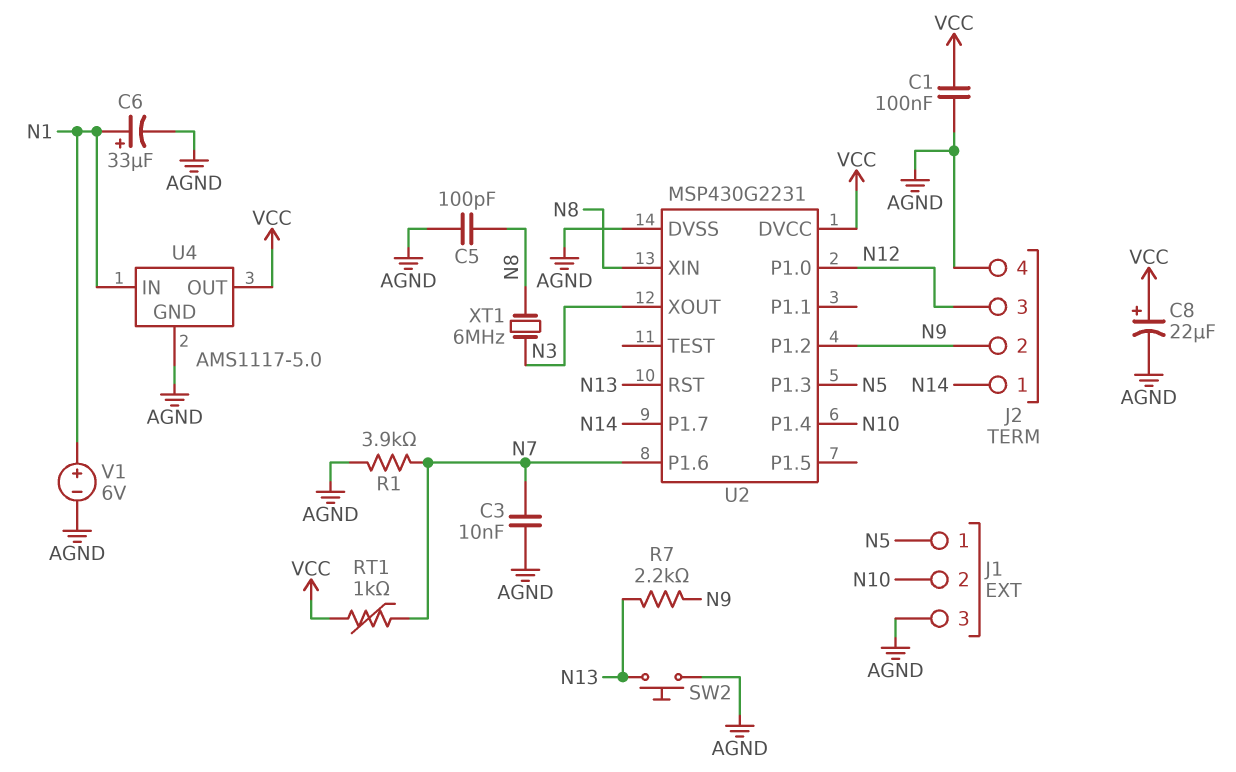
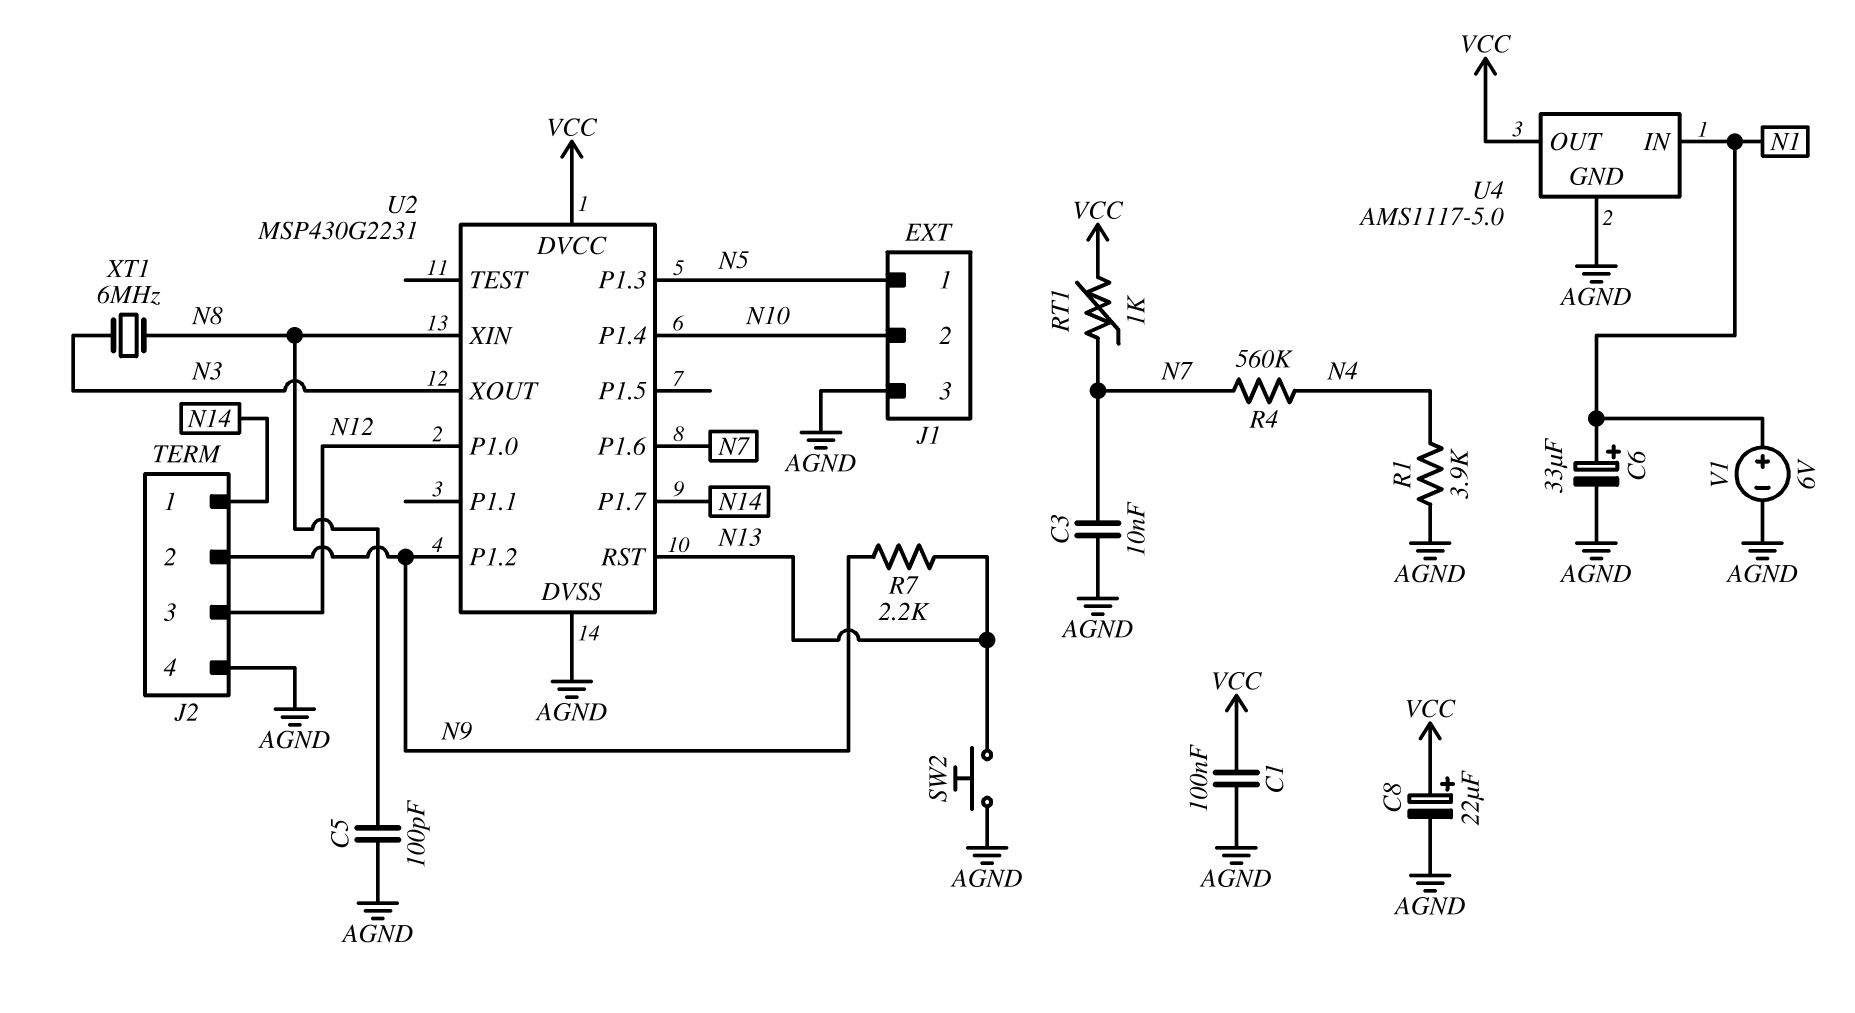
R1: 3.9k (AGND, N7) -> 3.9k (AGND, N4)
R4: none -> 560k (N4, N7)

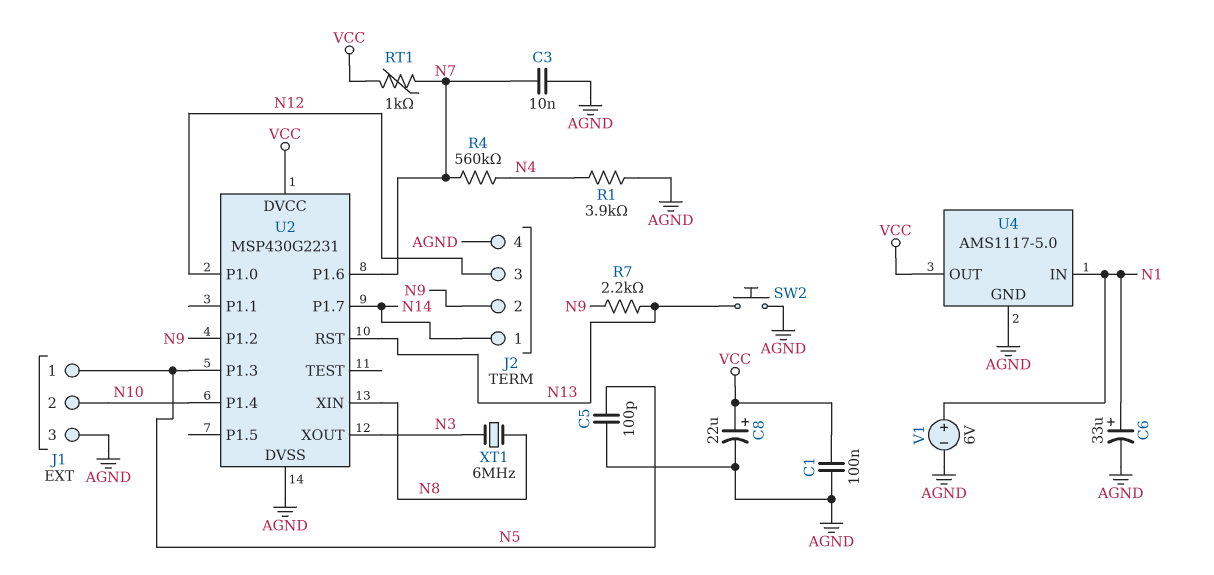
C5: 100pF (AGND, N8) -> 100pF (AGND, N5)

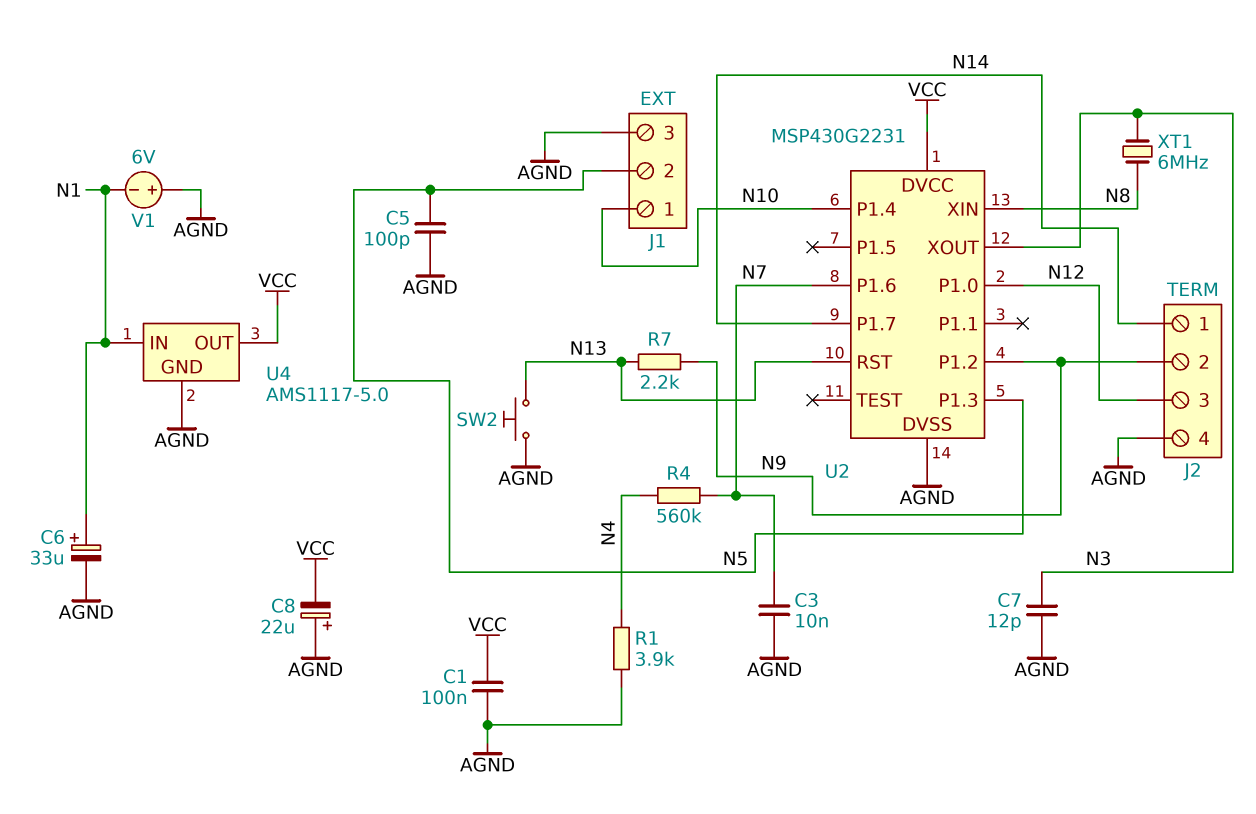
C7: none -> 12pF (AGND, N3)
C8: 22uF (plus VCC, minus AGND) -> 22uF (plus AGND, minus VCC)
J1 pin 1: N5 -> N10
J1 pin 2: N10 -> N5
RT1: 1k (N7, VCC) -> none
V1: 6V (plus N1, minus AGND) -> 6V (plus AGND, minus N1)

